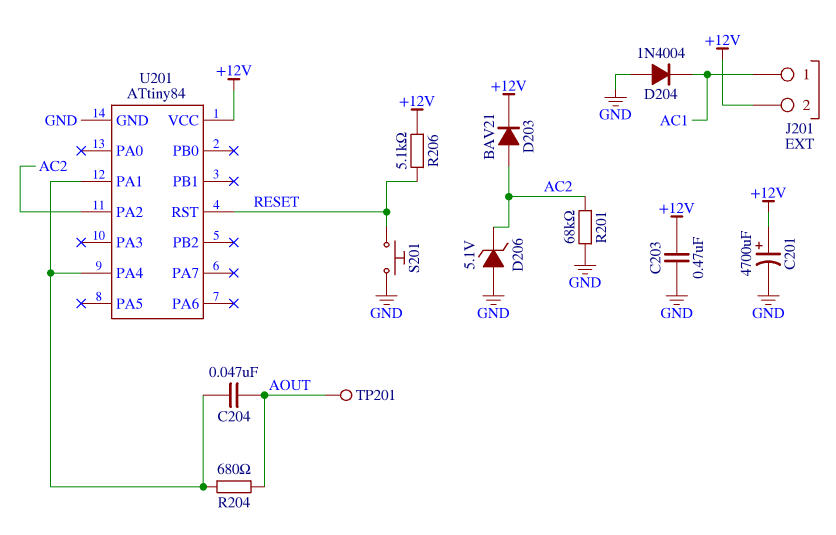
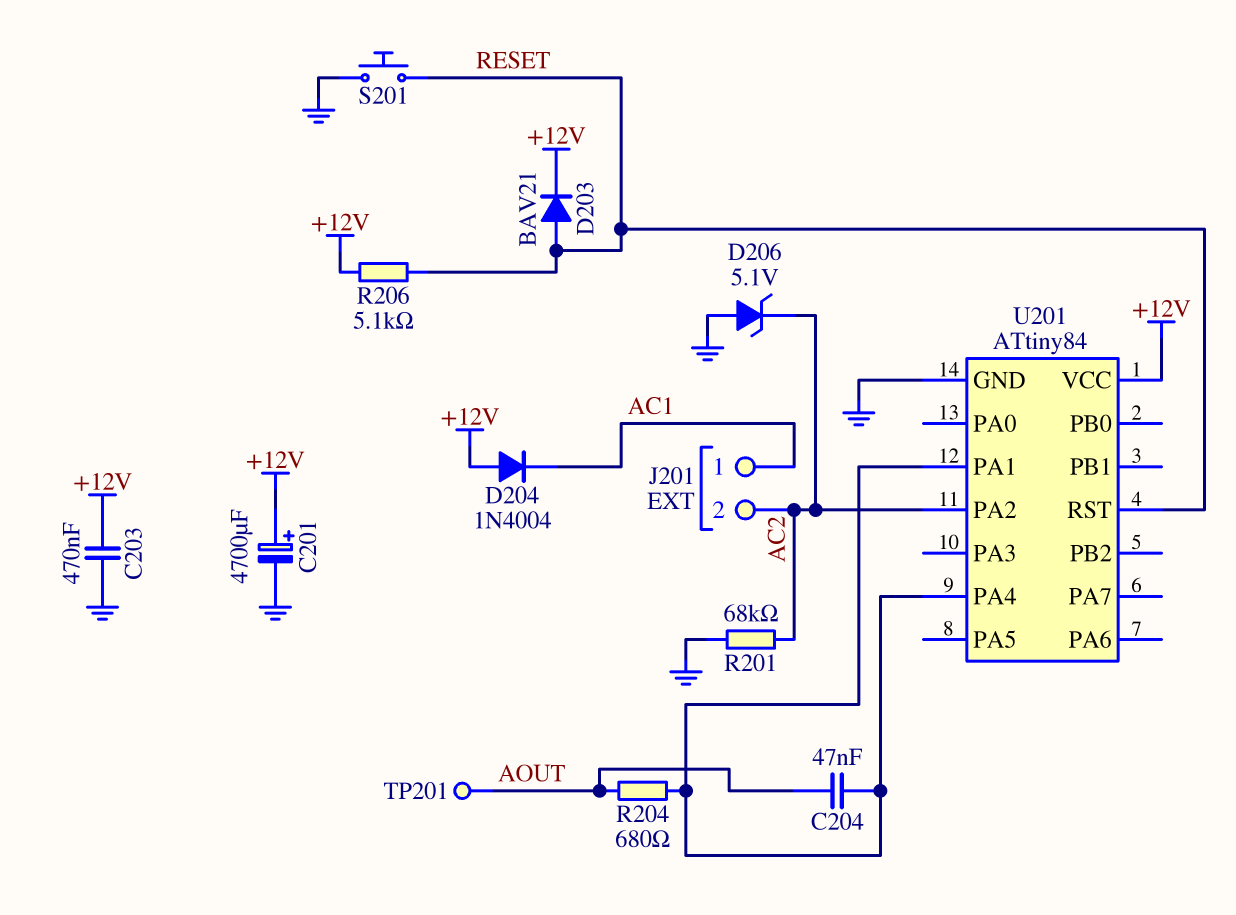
D203: diode BAV21 (A AC2, K +12V) -> diode BAV21 (A RESET, K +12V)
D204: diode 1N4004 (A GND, K AC1) -> diode 1N4004 (A +12V, K AC1)
J201 pin 2: +12V -> AC2

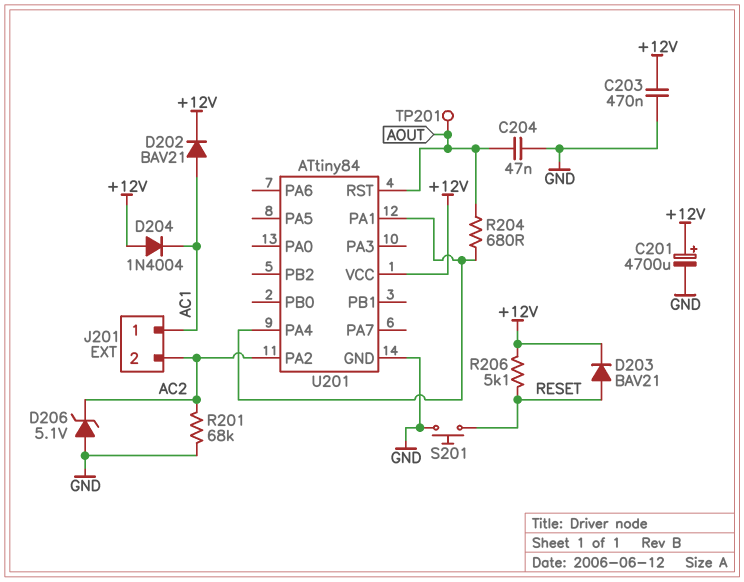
C204: 47nF (AOUT, U201/PA1) -> 47nF (AOUT, GND)
D202: none -> diode BAV21 (A AC1, K +12V)
U201 pin RST: RESET -> AOUT

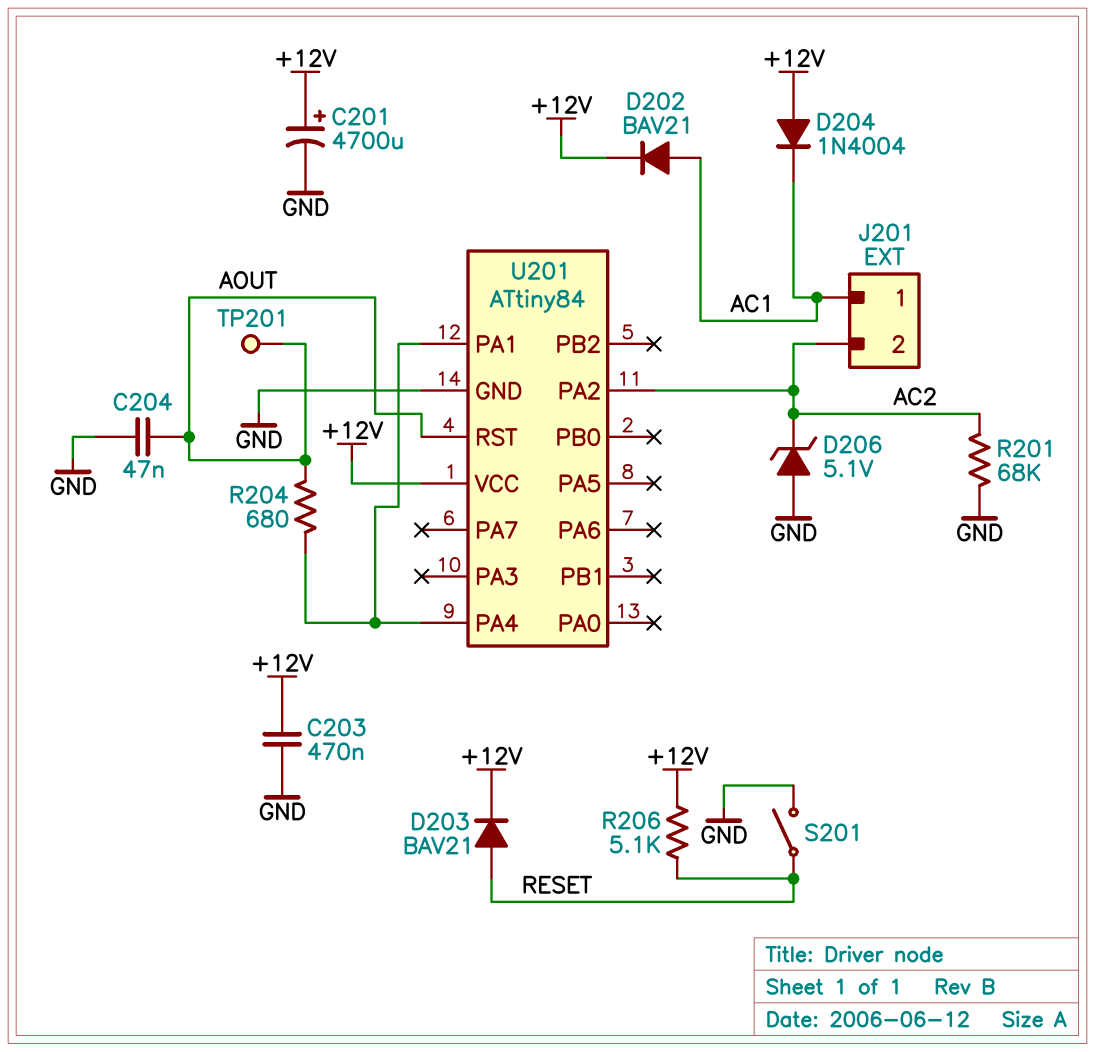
S201: button (GND, RESET) -> switch (GND, RESET)

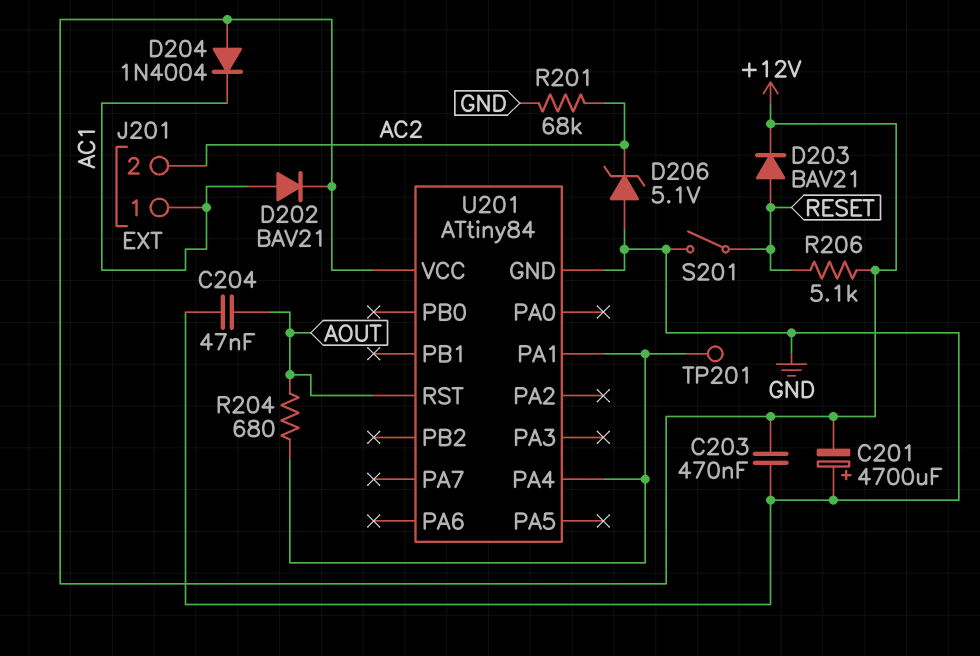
C201: 4700uF (plus +12V, minus GND) -> 4700uF (plus GND, minus +12V)
TP201: test point (AOUT) -> test point (U201/PA1)
U201 pin PA2: AC2 -> none

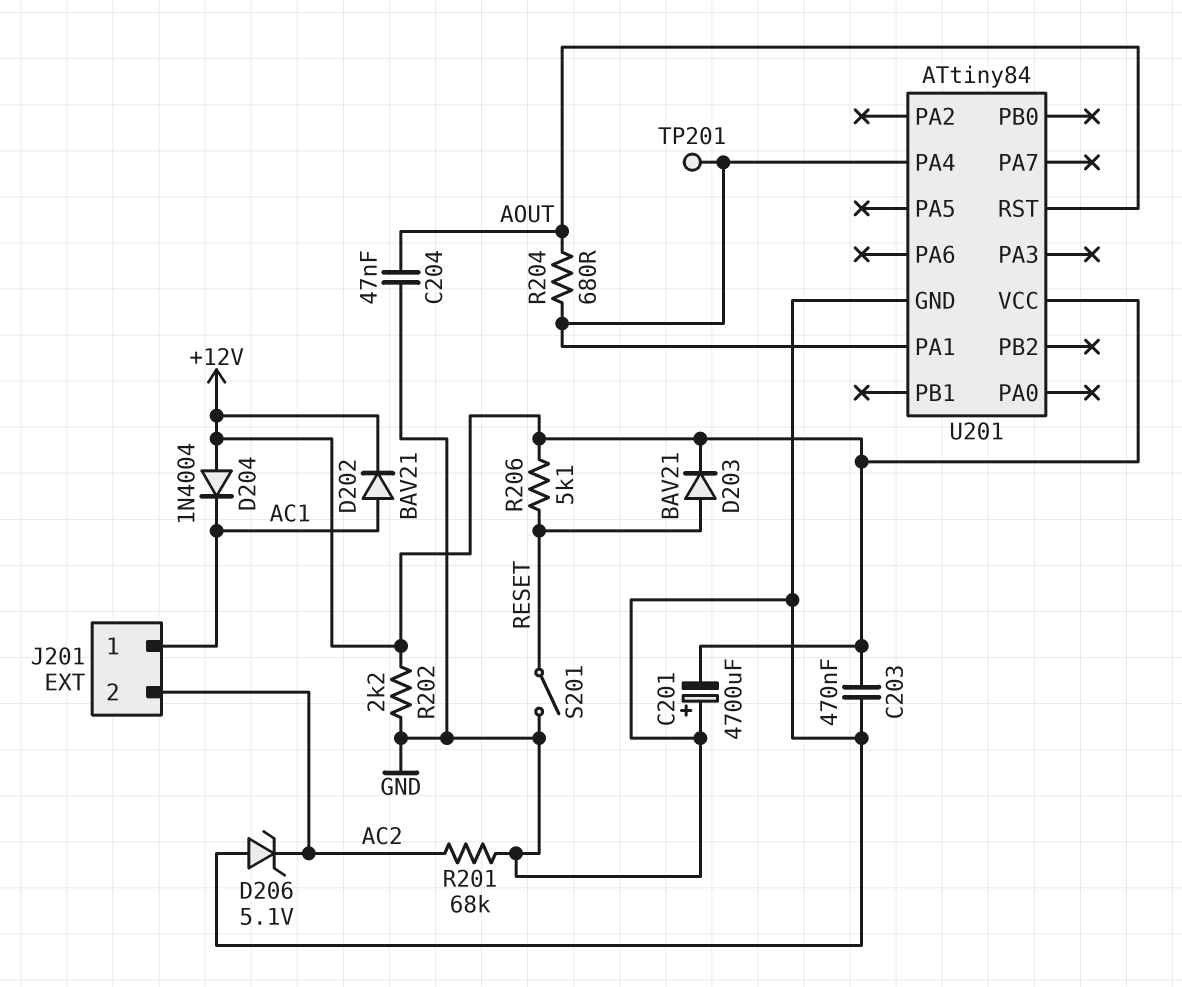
R202: none -> 2.2k (+12V, GND)

